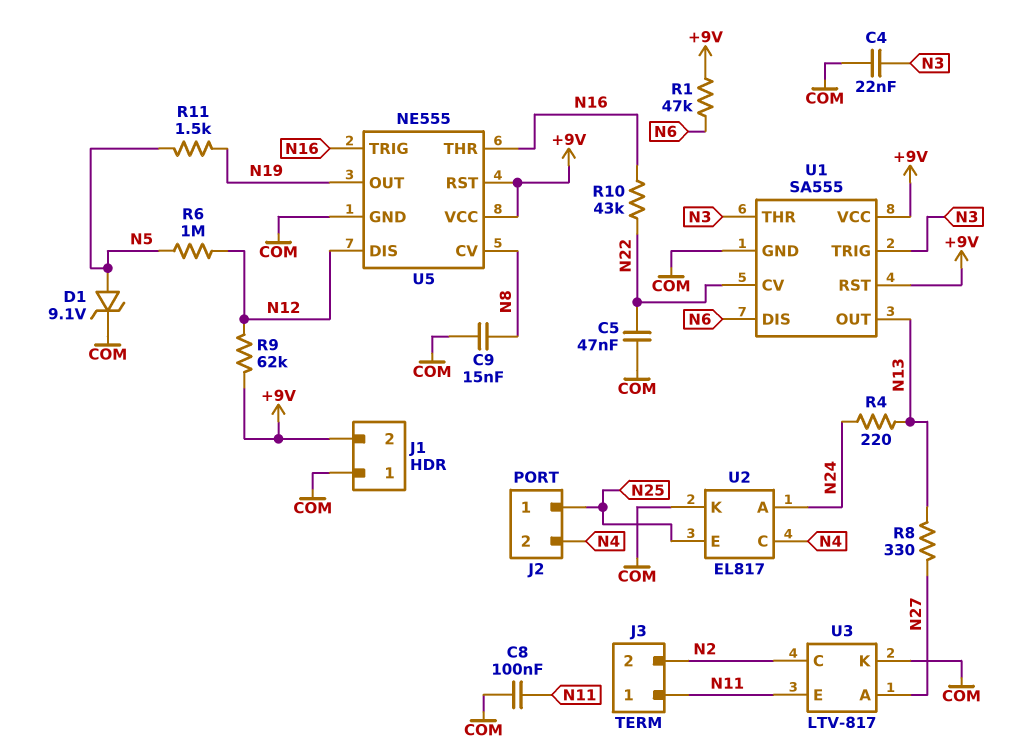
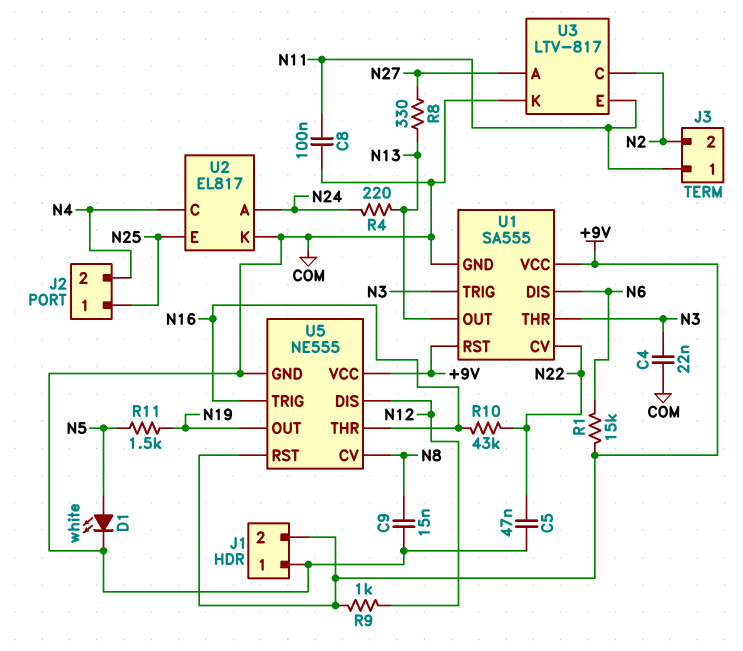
D1: zener 9.1V (A N5, K COM) -> LED white (A N5, K COM)
R1: 47k (+9V, N6) -> 15k (+9V, N6)
R6: 1M (N5, N12) -> none
R9: 62k (+9V, N12) -> 1k (+9V, N12)

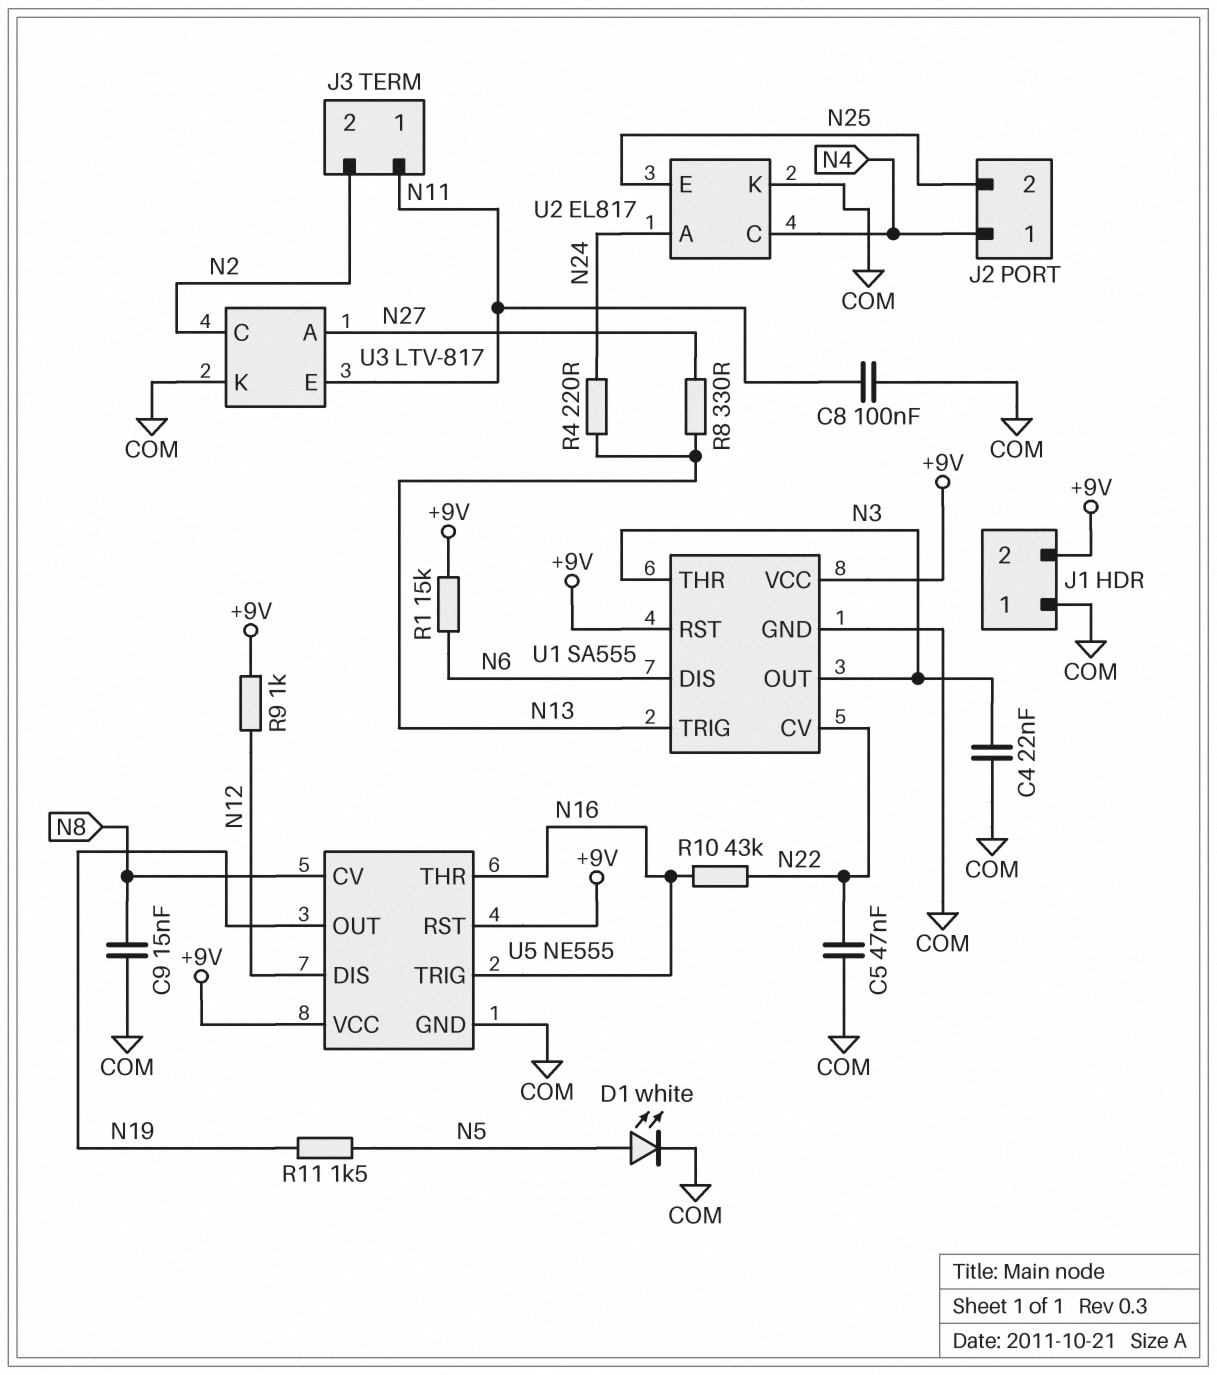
J2 pin 1: N25 -> N4
J2 pin 2: N4 -> N25
U1 pin OUT: N13 -> N3
U1 pin TRIG: N3 -> N13

